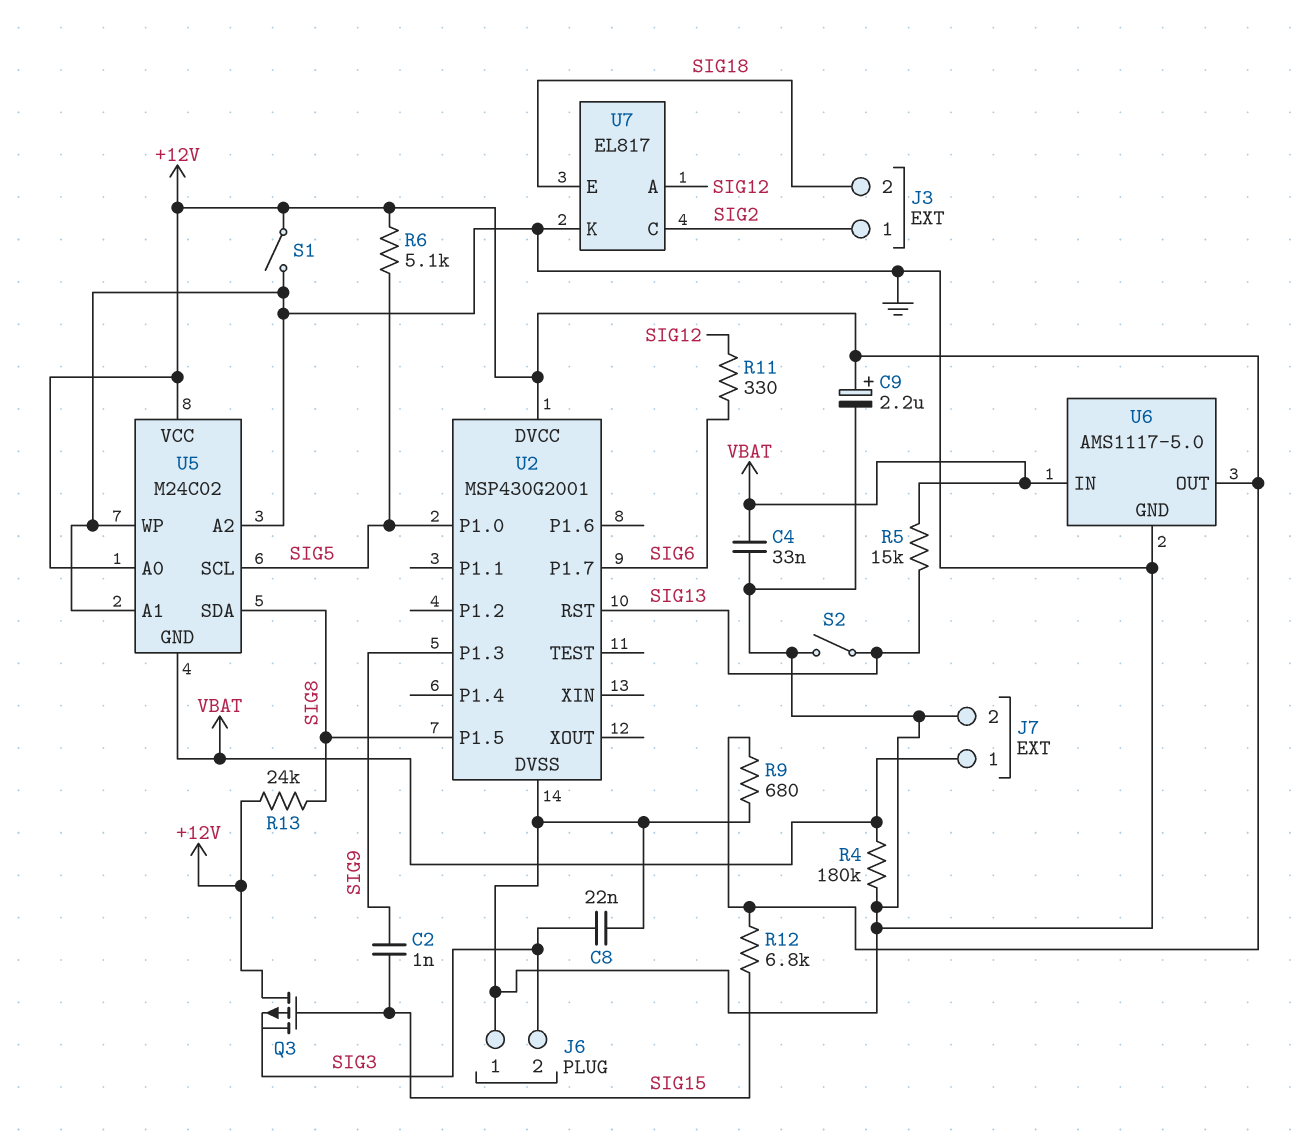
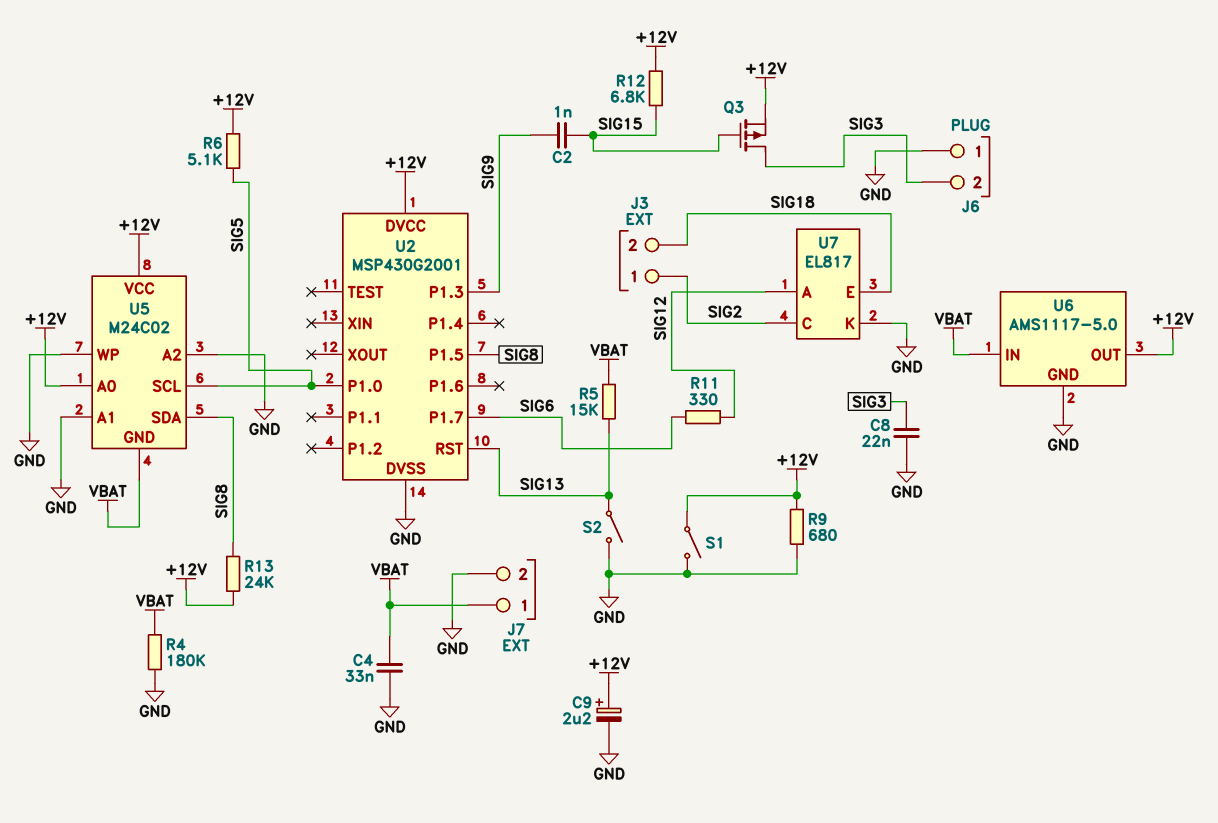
Q3: PMOS (G SIG15, D +12V, S SIG3) -> PMOS (G SIG15, D SIG3, S +12V)

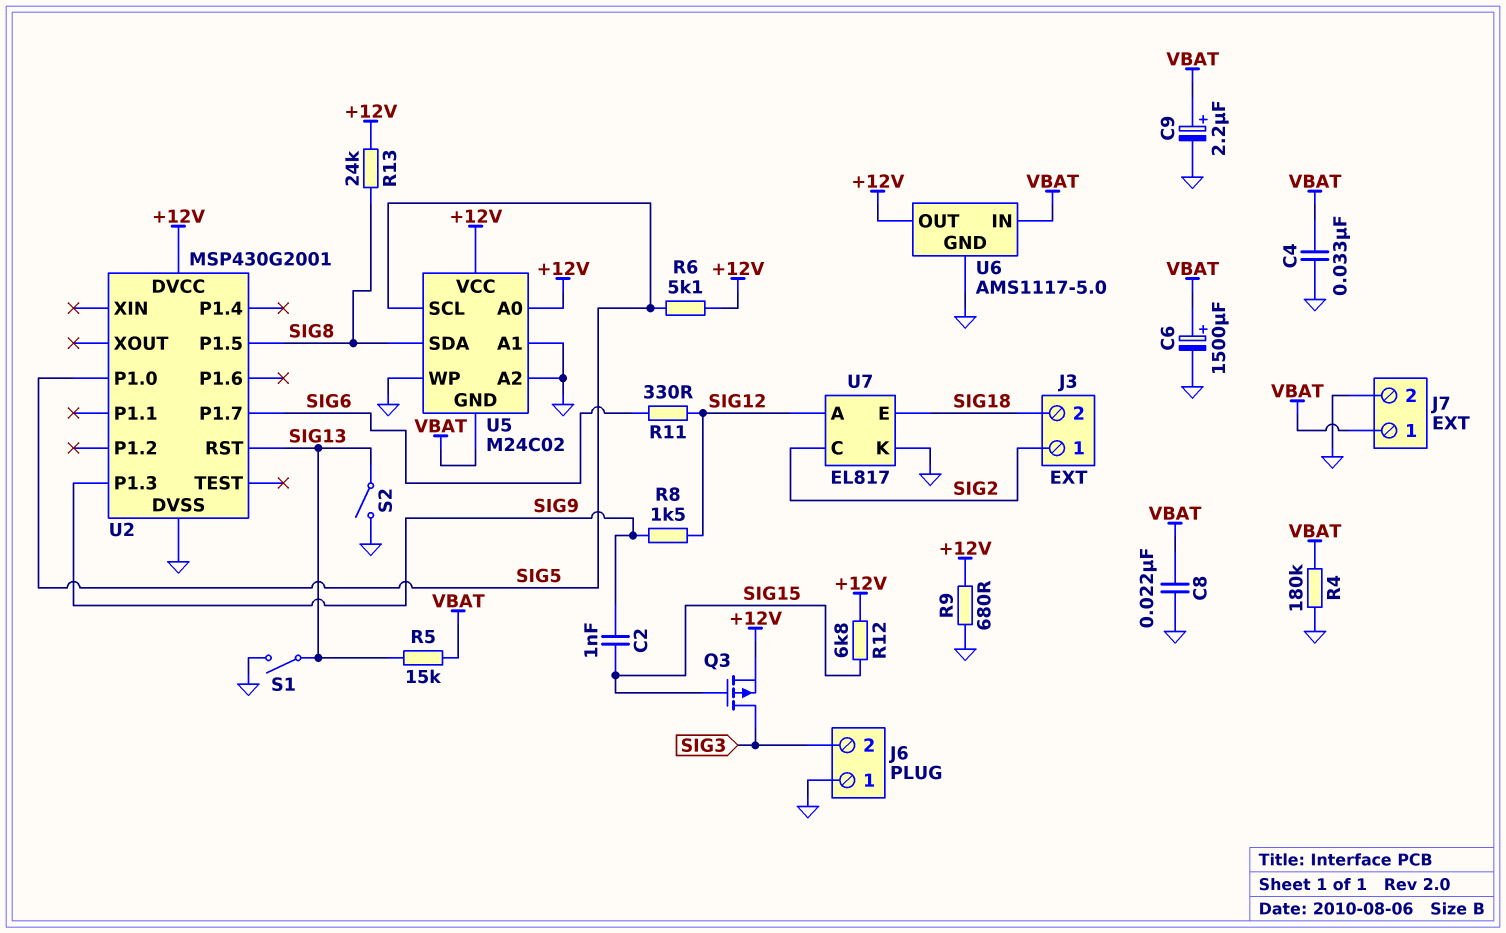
C6: none -> 1500uF (plus VBAT, minus GND)
C8: 22nF (GND, SIG3) -> 22nF (GND, VBAT)
C9: 2.2uF (plus +12V, minus GND) -> 2.2uF (plus VBAT, minus GND)
R8: none -> 1.5k (SIG9, SIG12)
S1: switch (+12V, GND) -> switch (GND, SIG13)

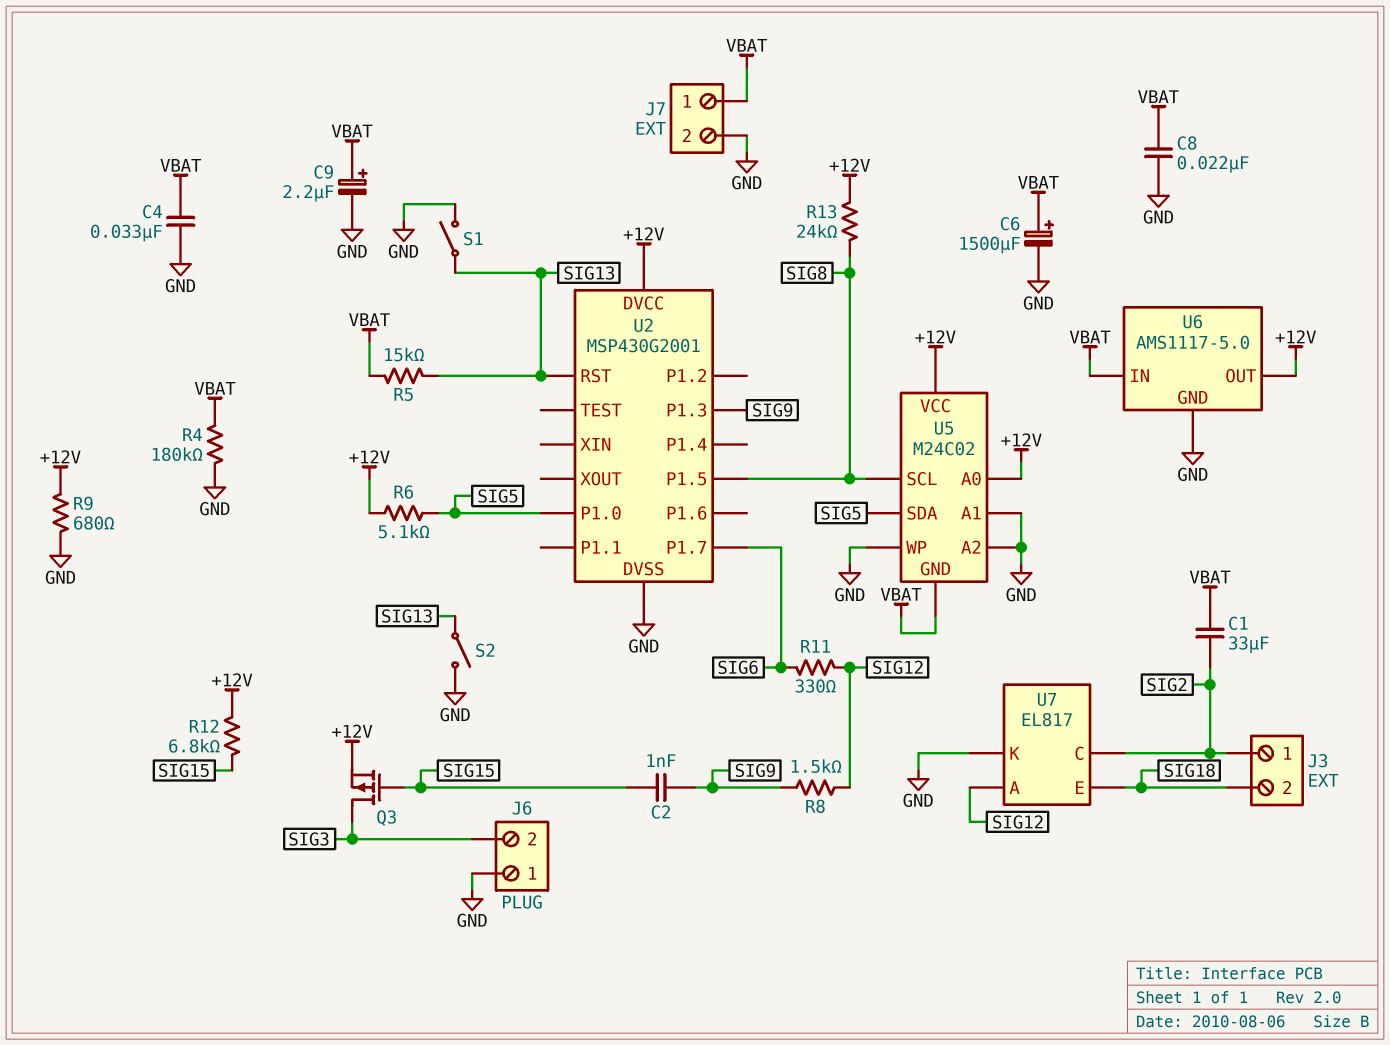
C1: none -> 33uF (SIG2, VBAT)
U5 pin SCL: SIG5 -> SIG8
U5 pin SDA: SIG8 -> SIG5

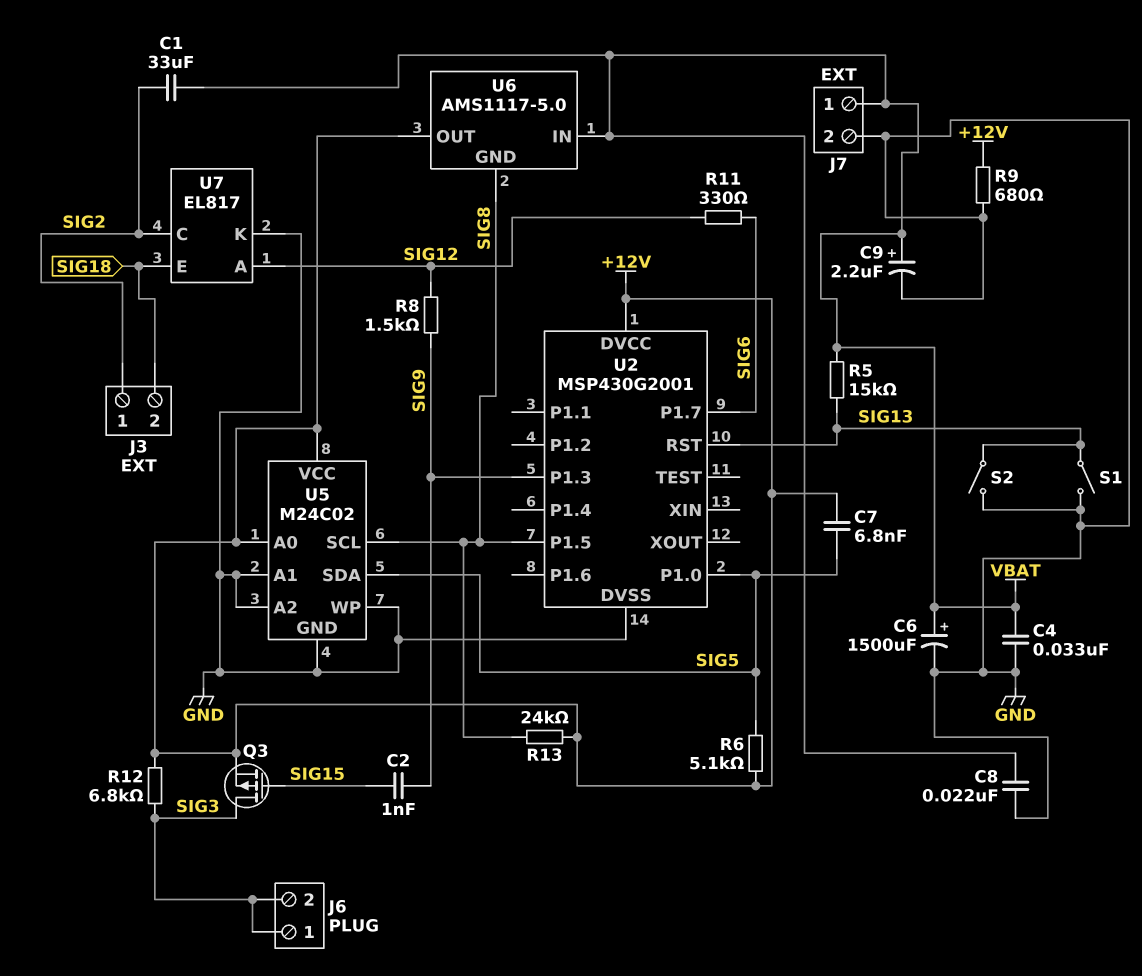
C7: none -> 6.8nF (+12V, SIG5)
J6 pin 1: GND -> SIG3
R4: 180k (GND, VBAT) -> none
R12: 6.8k (+12V, SIG15) -> 6.8k (+12V, SIG3)
U5 pin GND: VBAT -> GND
U6 pin GND: GND -> SIG8

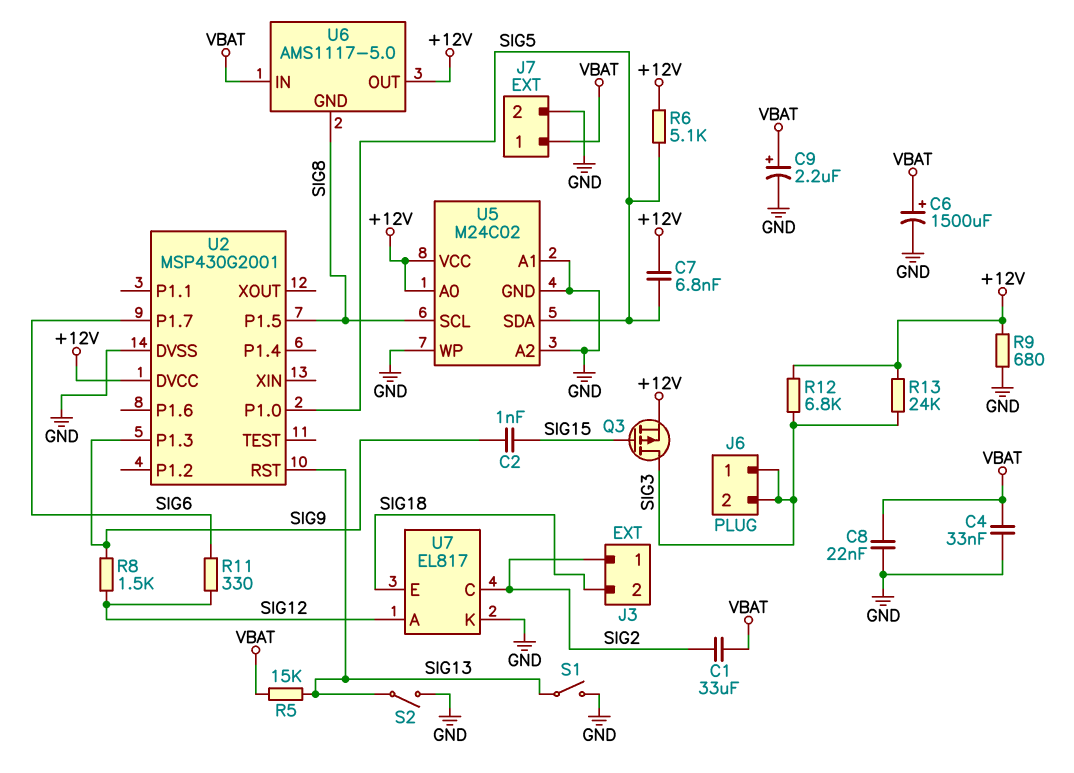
R13: 24k (+12V, SIG8) -> 24k (+12V, SIG3)

